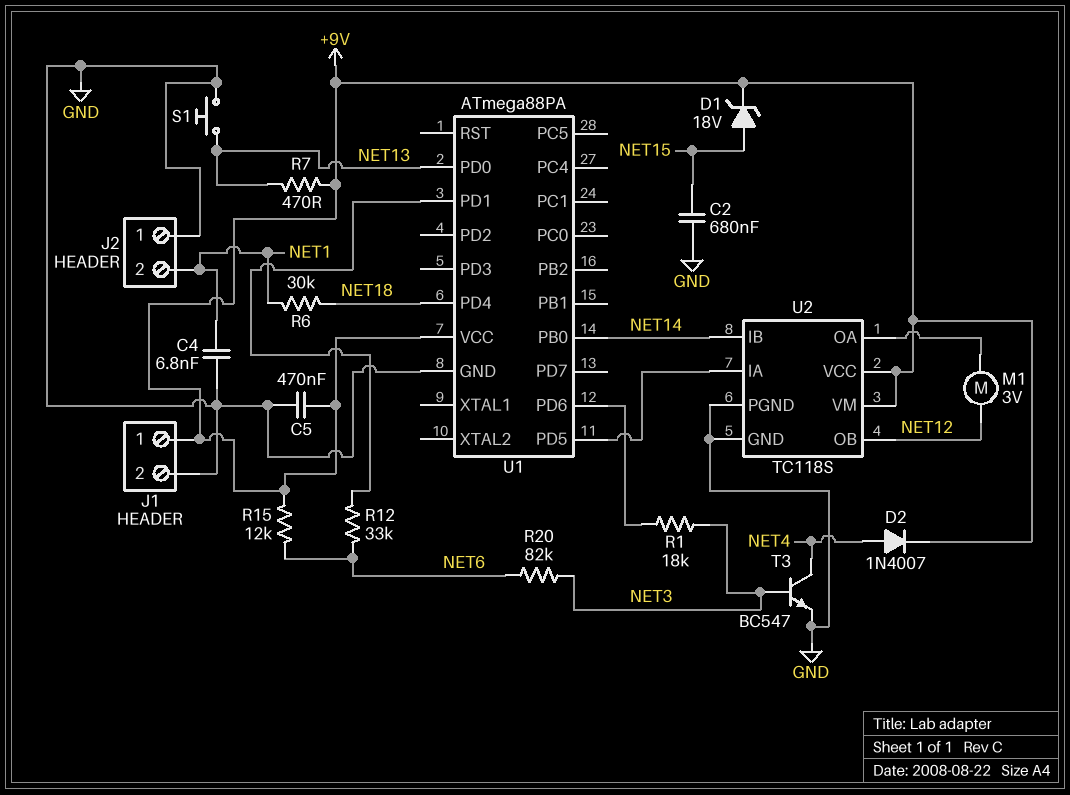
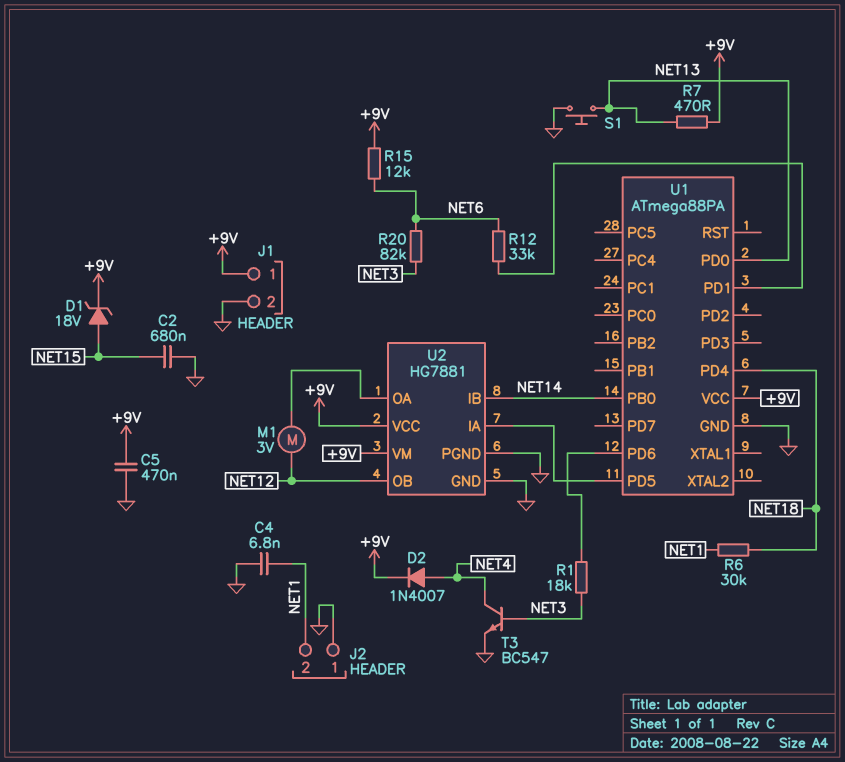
U2: TC118S -> HG7881

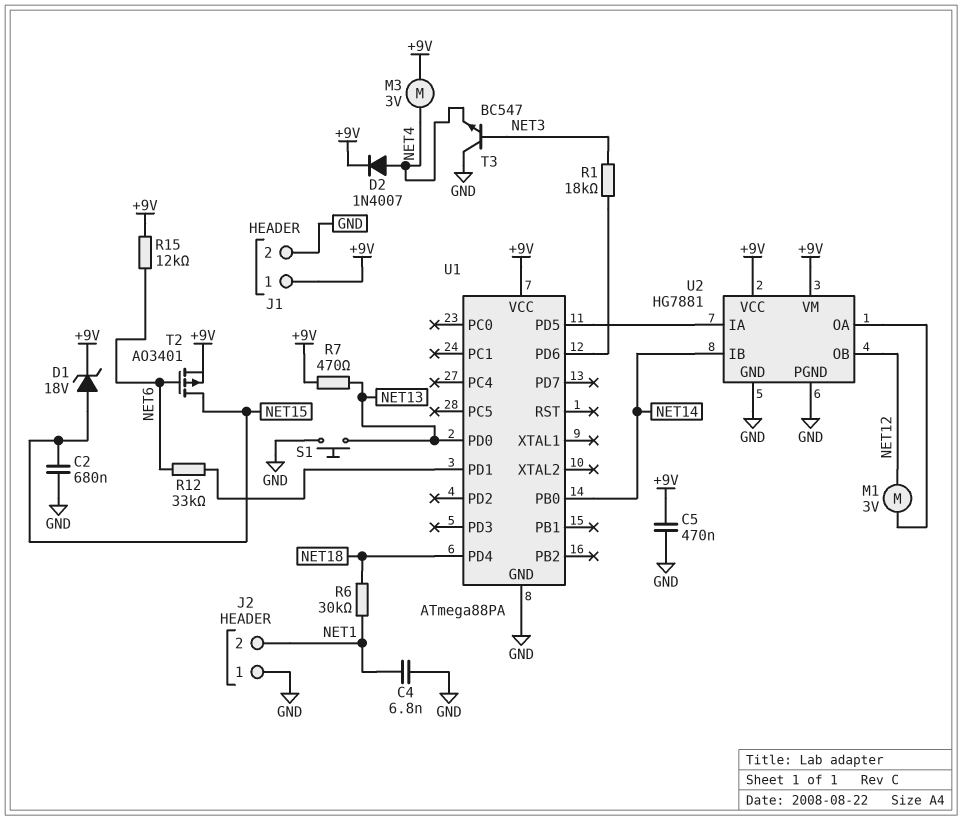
M3: none -> motor 3V (+9V, NET4)
R20: 82k (NET3, NET6) -> none
T2: none -> PMOS AO3401 (G NET6, D NET15, S +9V)
T3: NPN BC547 (B NET3, C NET4, E GND) -> NPN BC547 (B NET3, C GND, E NET4)

